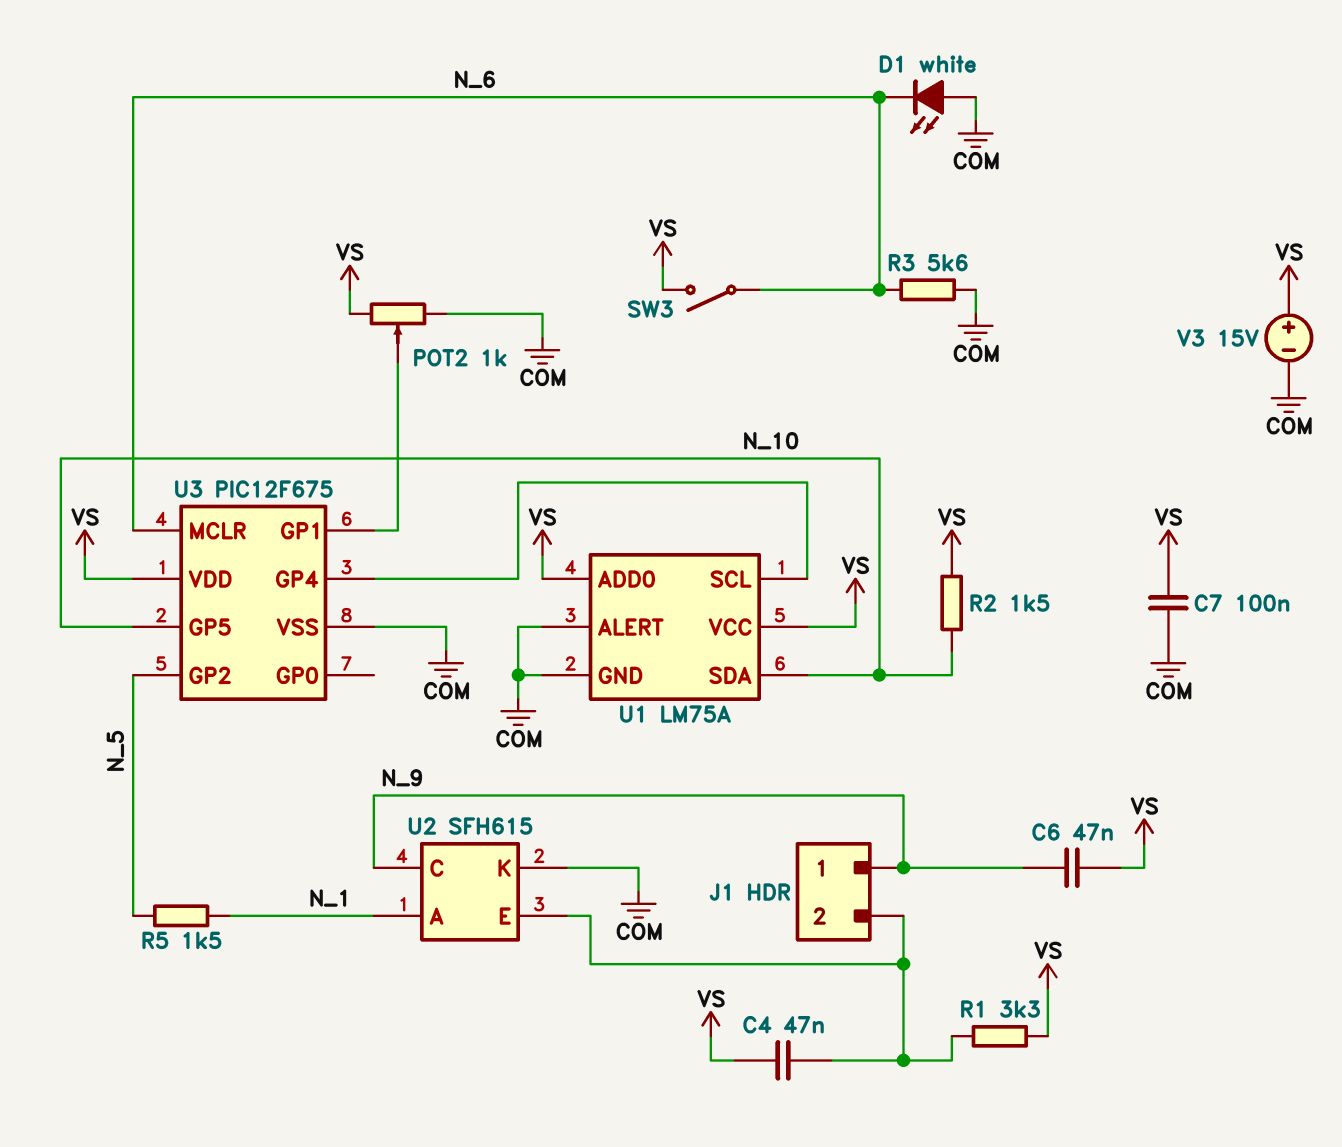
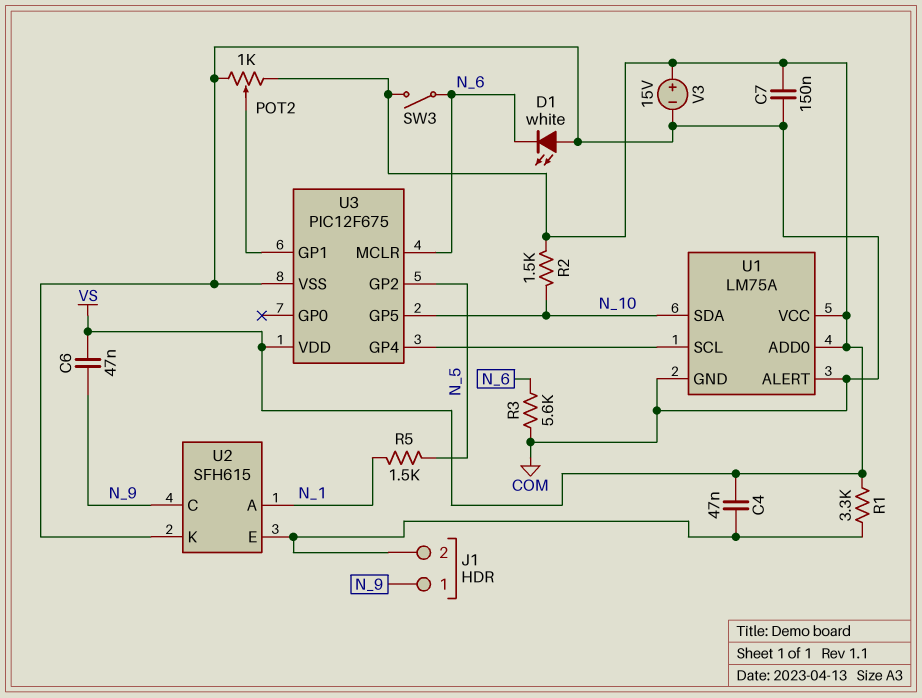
C7: 100nF (COM, VS) -> 150nF (COM, VS)

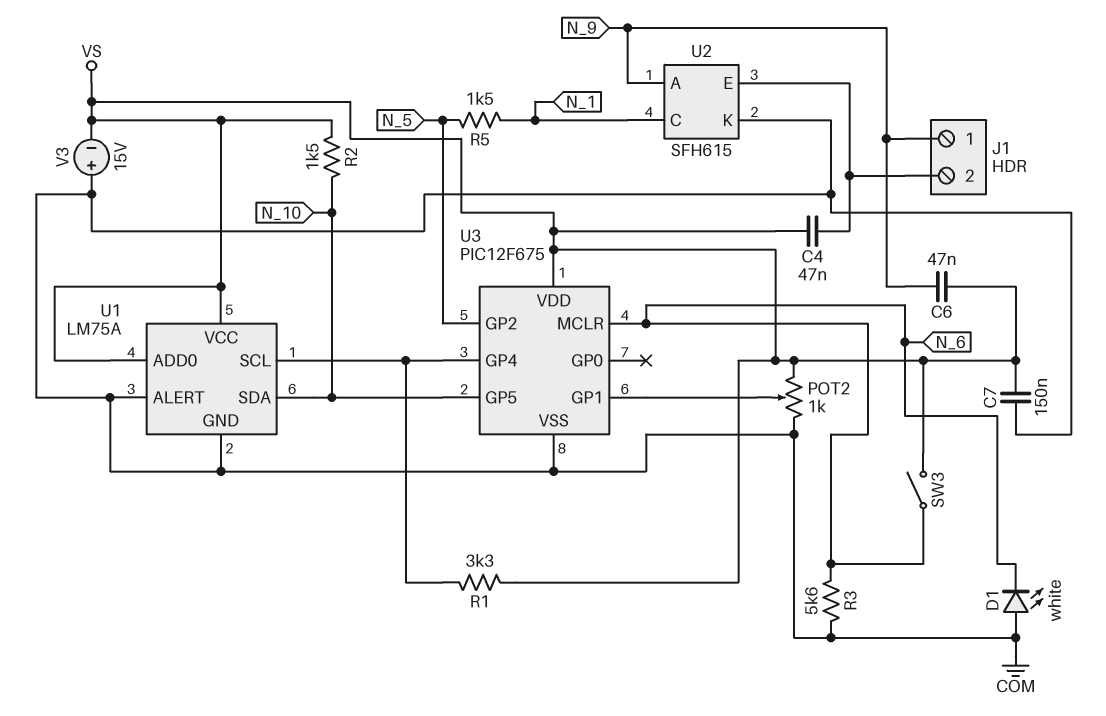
R1: 3.3k (J1/2, VS) -> 3.3k (U1/SCL, VS)
U2 pin A: N_1 -> N_9
U2 pin C: N_9 -> N_1
V3: 15V (plus VS, minus COM) -> 15V (plus COM, minus VS)

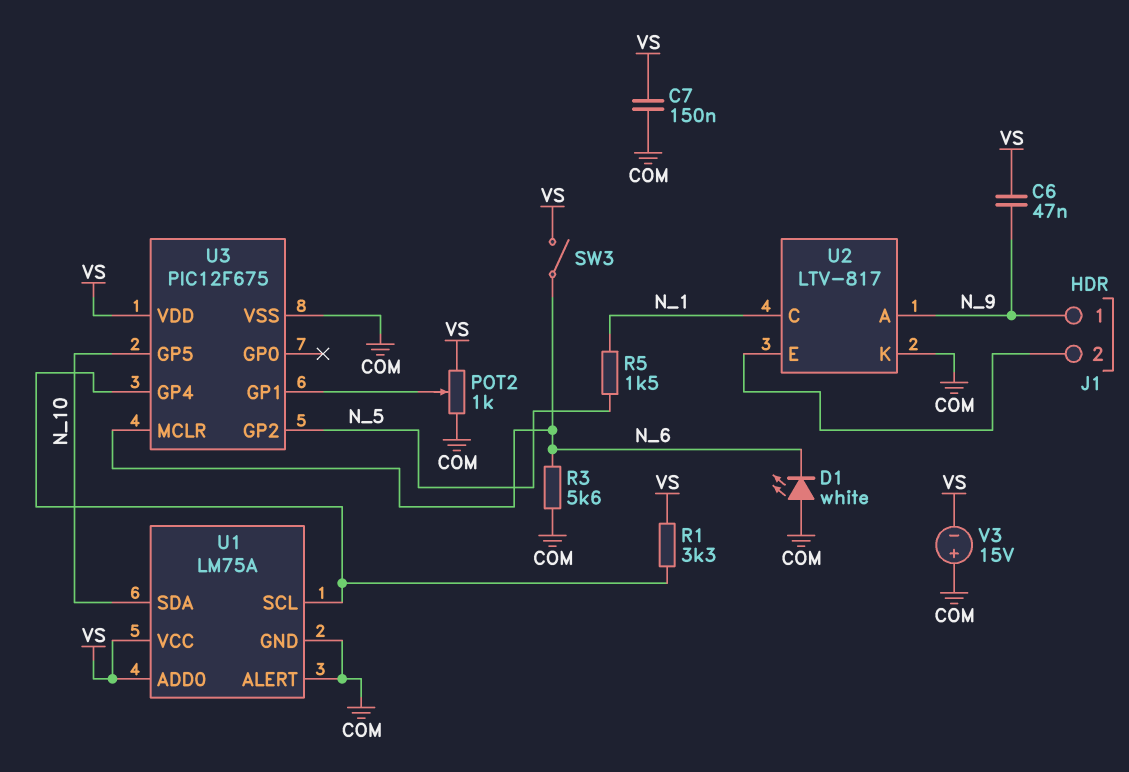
C4: 47nF (J1/2, VS) -> none
R2: 1.5k (N_10, VS) -> none
U2: SFH615 -> LTV-817

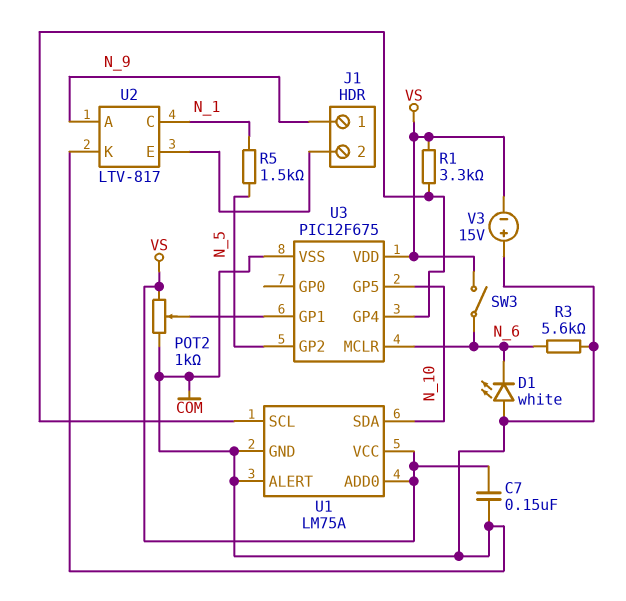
C6: 47nF (N_9, VS) -> none

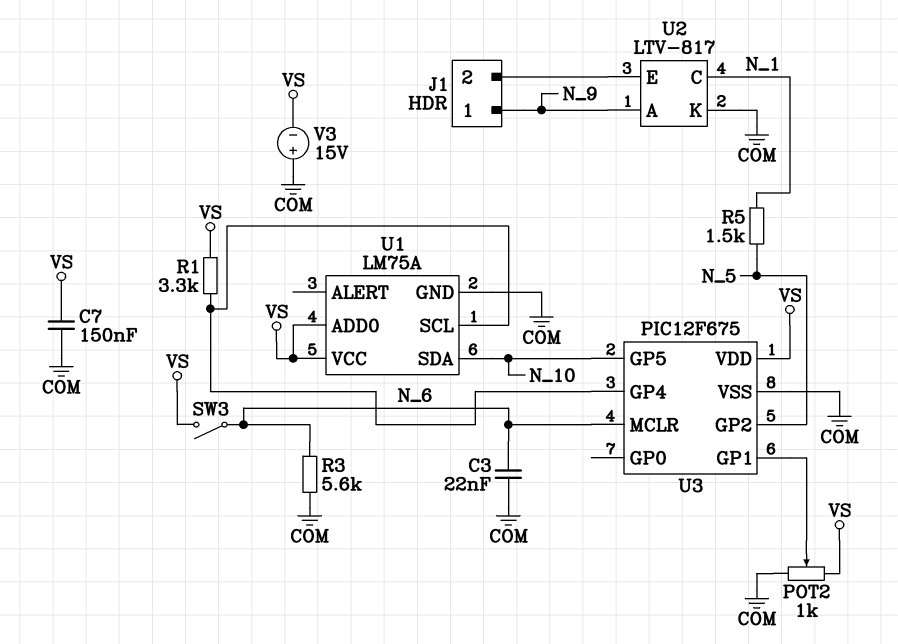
C3: none -> 22nF (COM, N_6)
D1: LED white (A COM, K N_6) -> none
U1 pin ALERT: COM -> none

